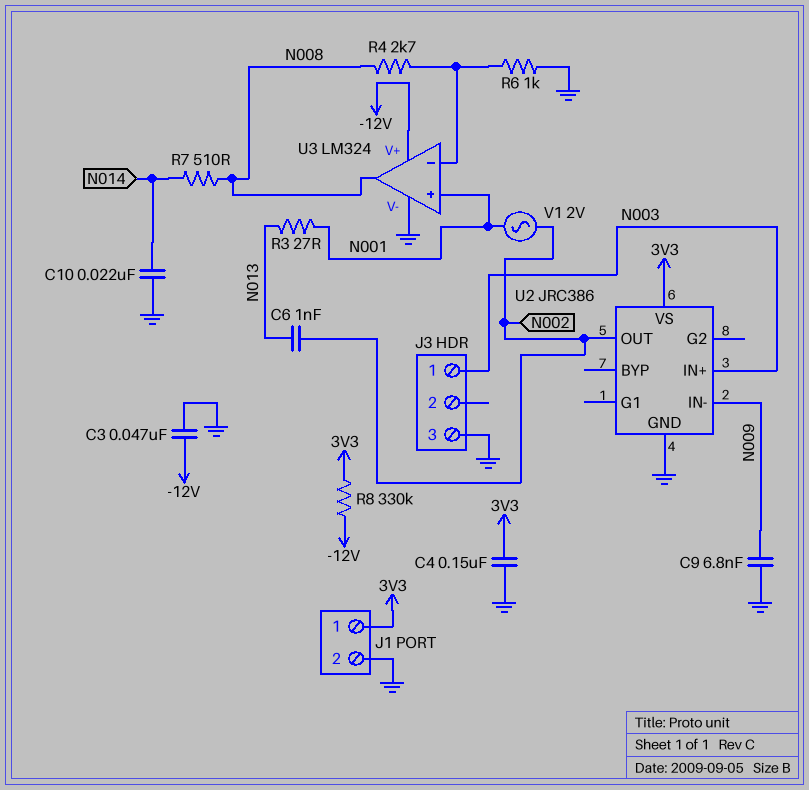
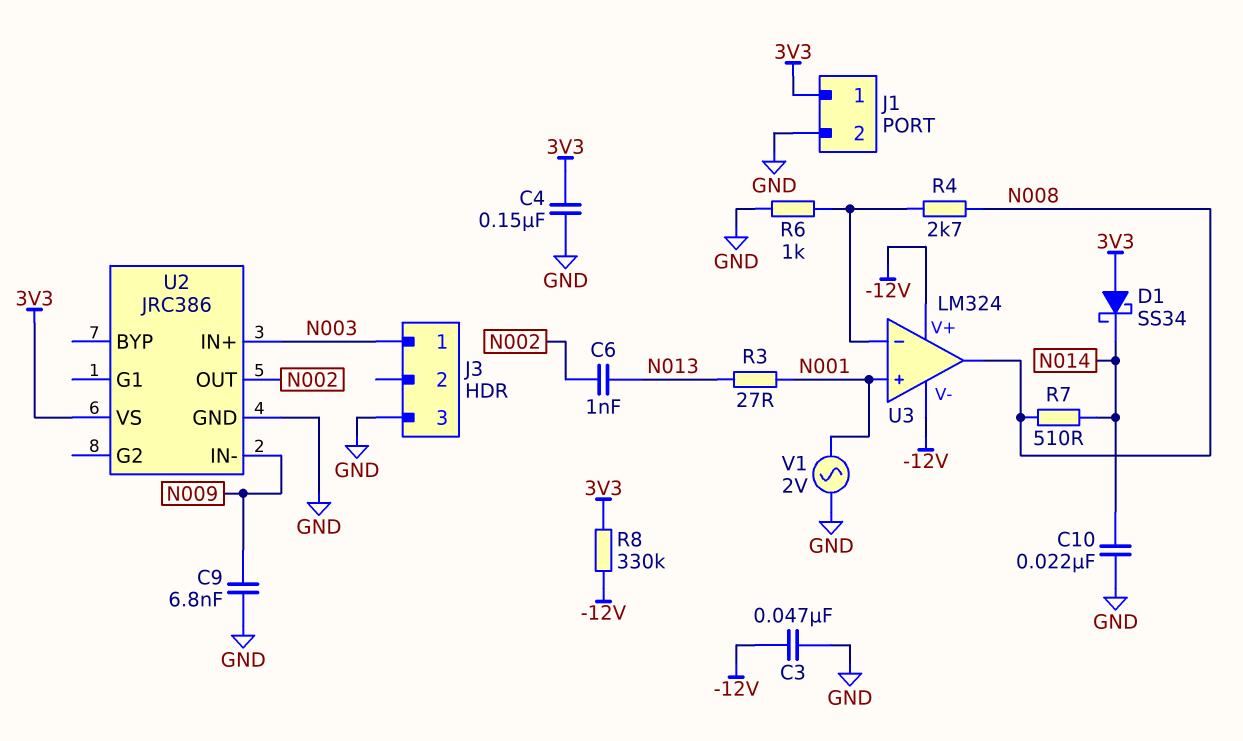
D1: none -> schottky SS34 (A 3V3, K N014)
U3 pin V-: GND -> -12V
V1: AC 2V (N001, N002) -> AC 2V (GND, N001)

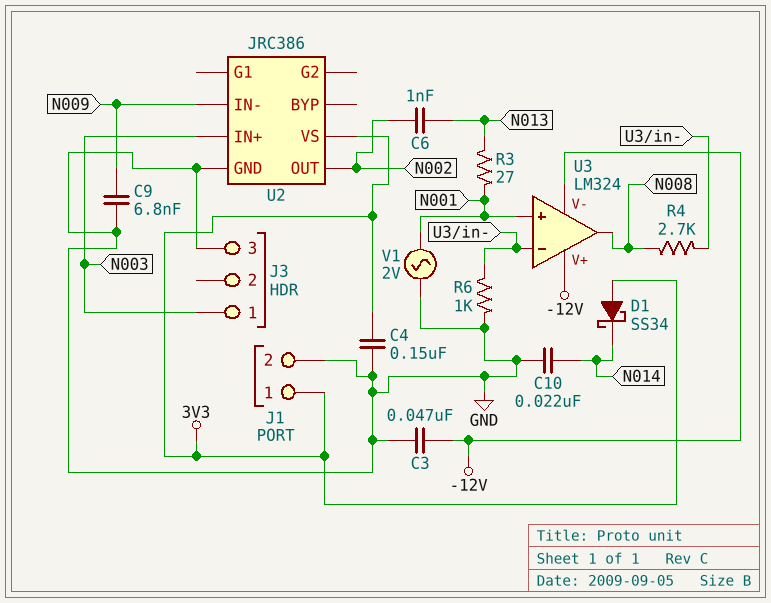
R7: 510 (N008, N014) -> none
R8: 330k (-12V, 3V3) -> none

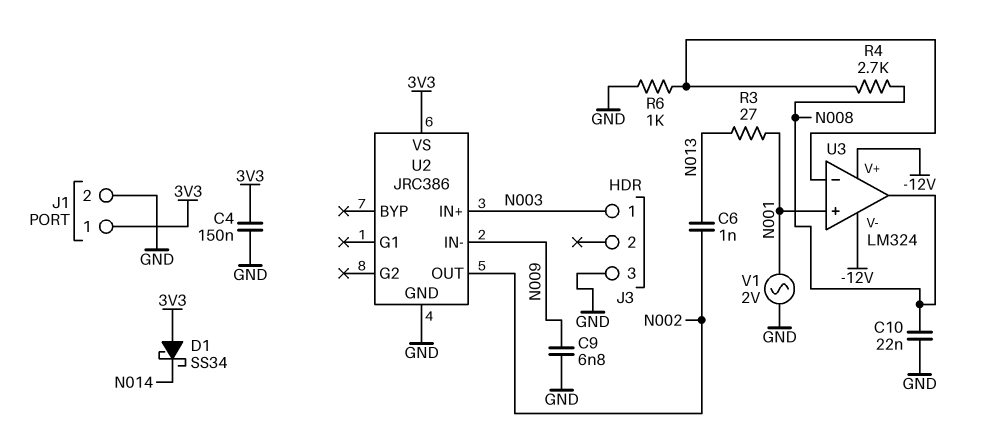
C3: 47nF (-12V, GND) -> none
C10: 22nF (GND, N014) -> 22nF (GND, N008)

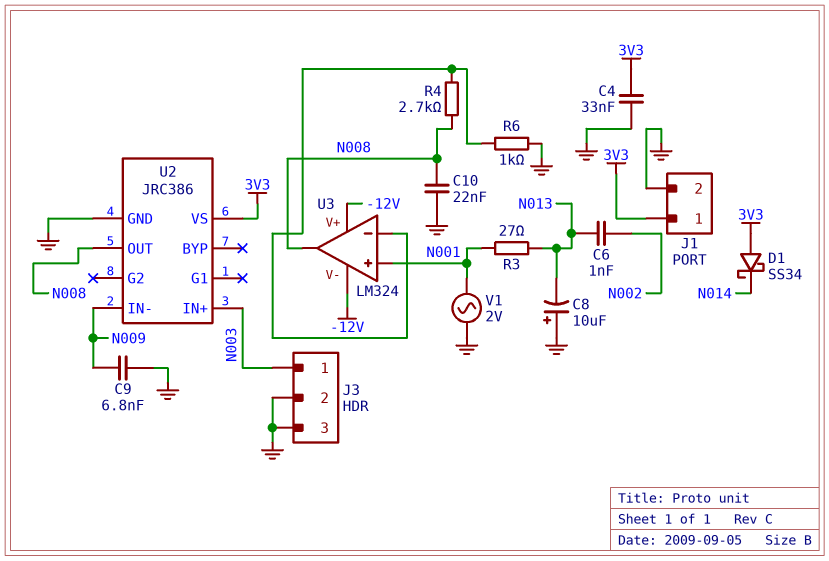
C4: 150nF (3V3, GND) -> 33nF (3V3, GND)
C8: none -> 10uF (plus GND, minus N013)
J3 pin 2: none -> GND
U2 pin OUT: N002 -> N008

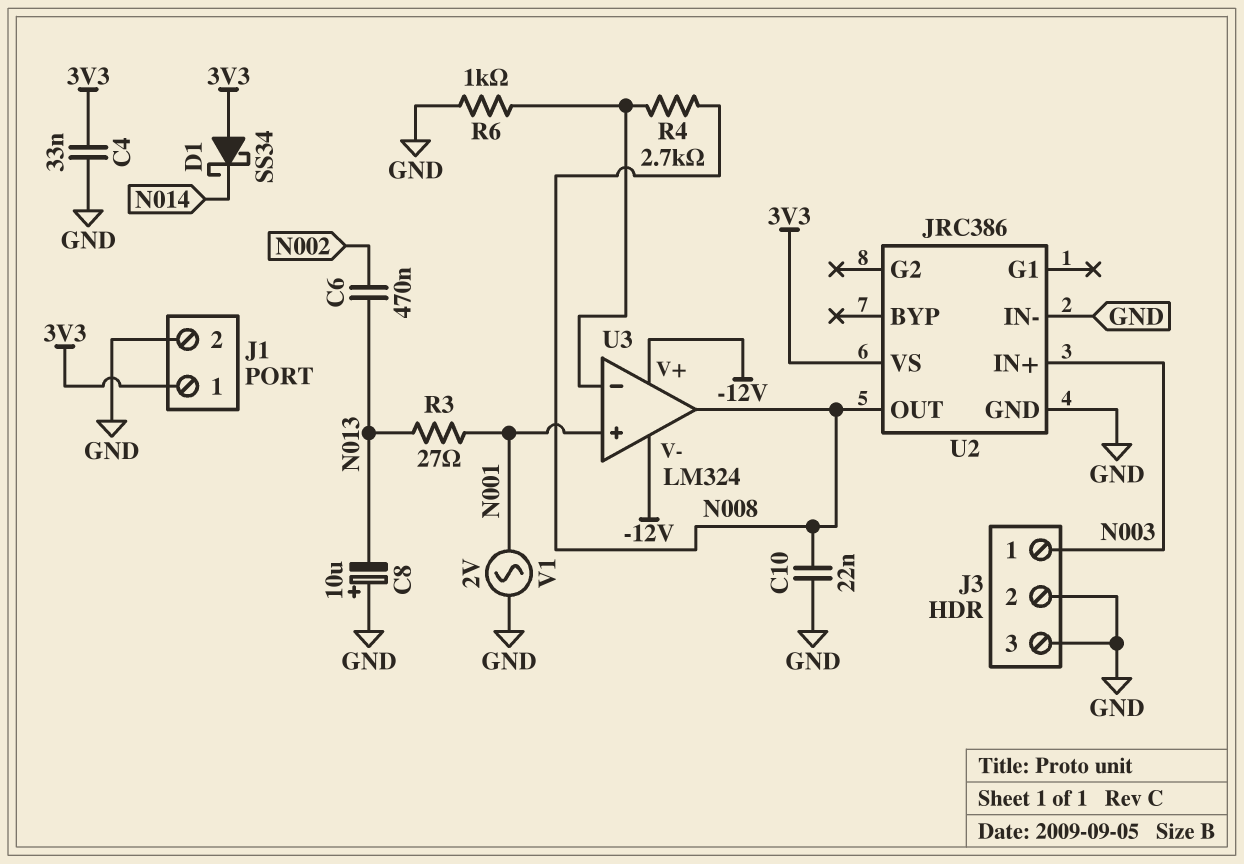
C6: 1nF (N002, N013) -> 470nF (N002, N013)
C9: 6.8nF (GND, N009) -> none
U2 pin IN-: N009 -> GND

